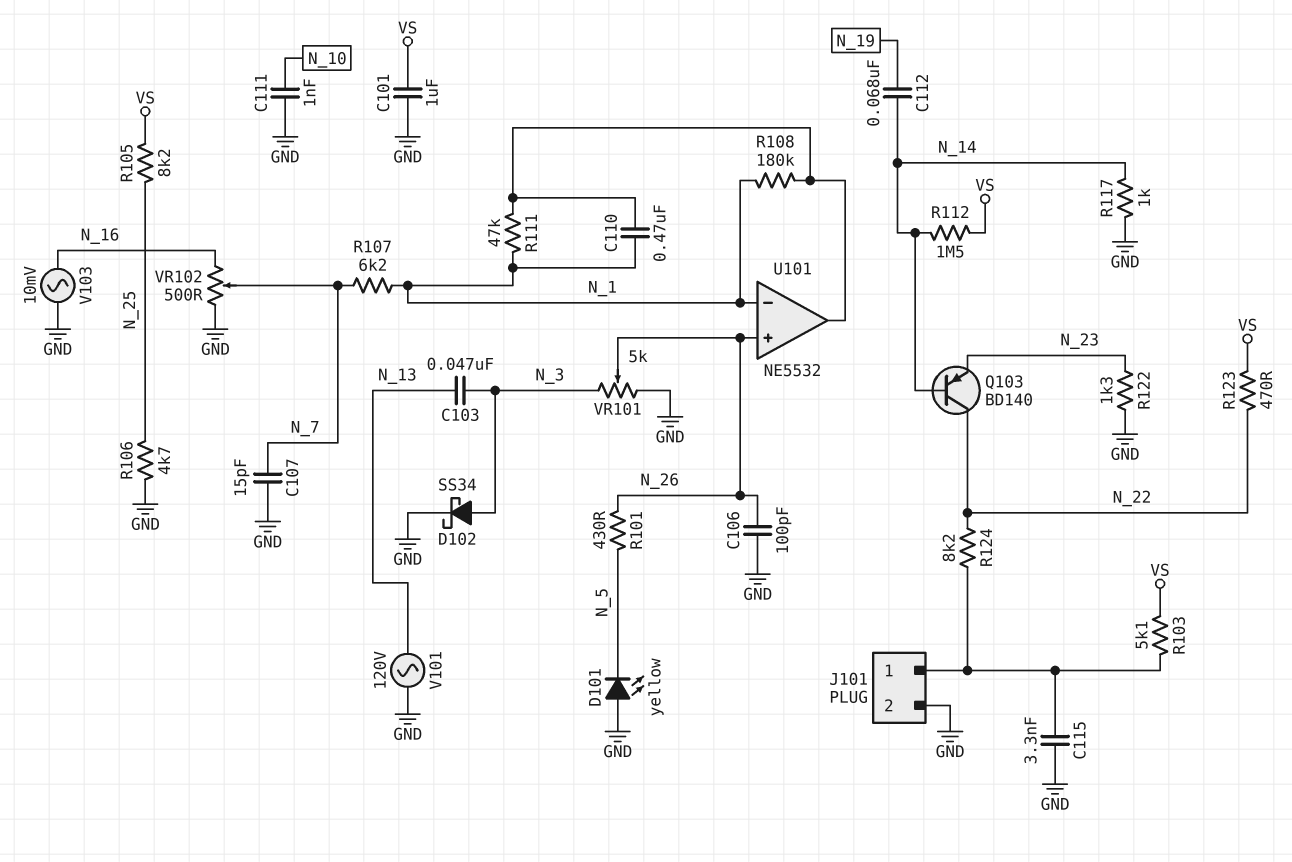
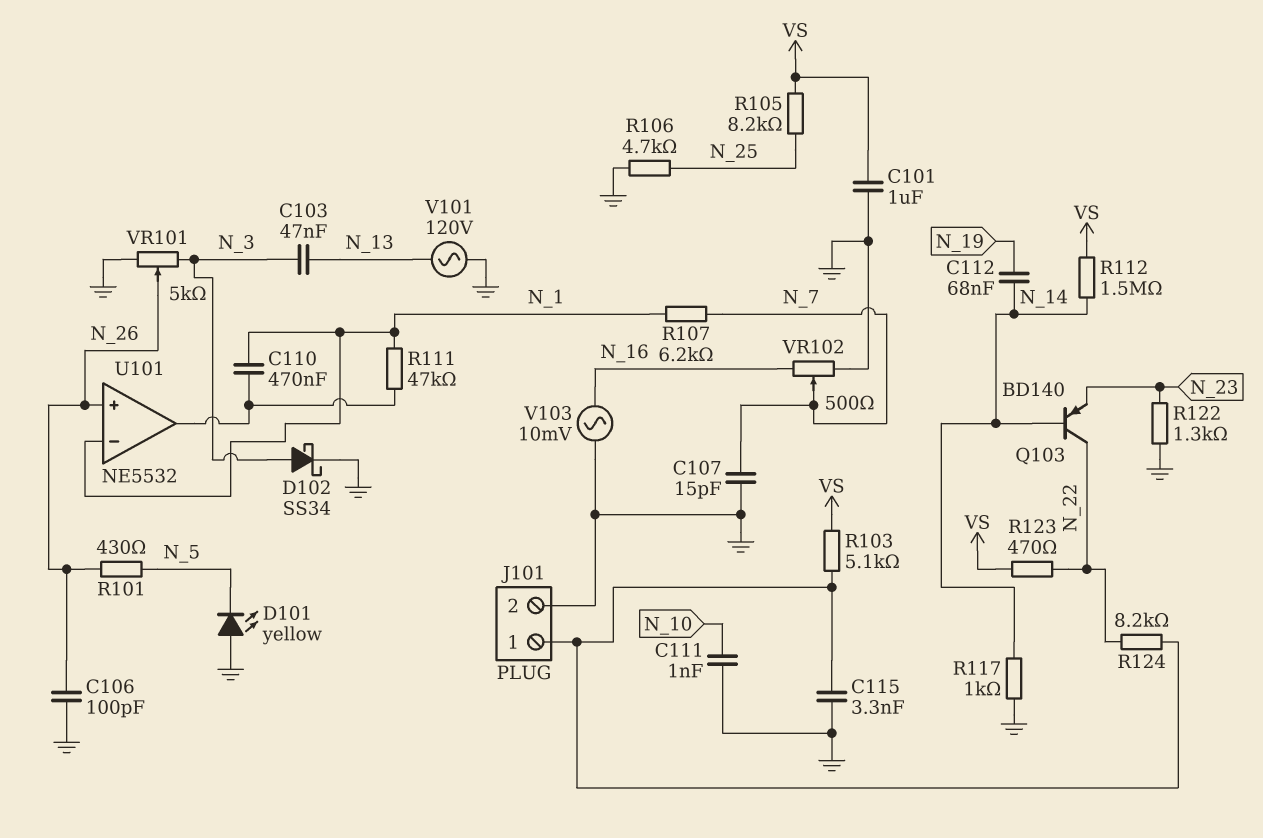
R108: 180k (N_1, U101/out) -> none

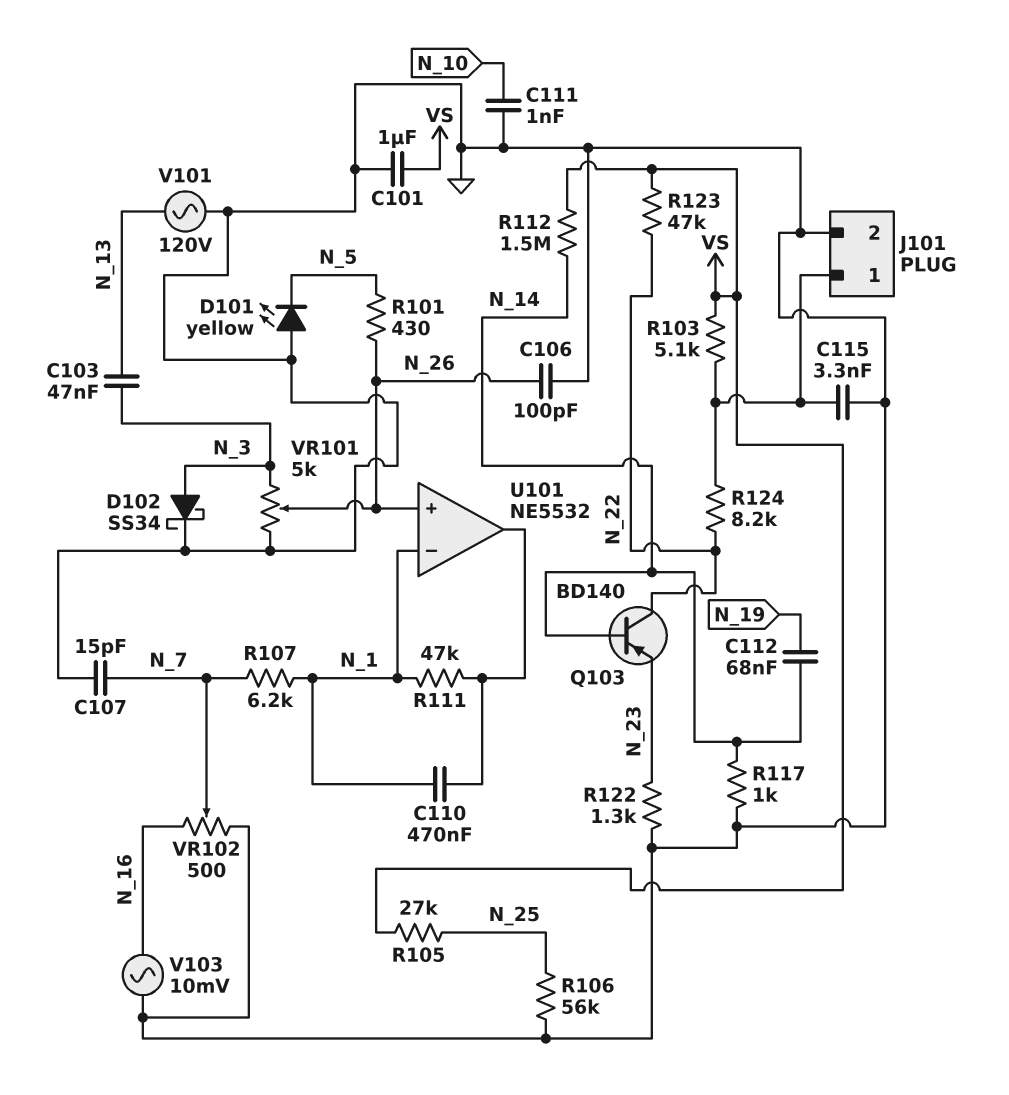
R105: 8.2k (N_25, VS) -> 27k (N_25, VS)
R106: 4.7k (GND, N_25) -> 56k (GND, N_25)
R123: 470 (N_22, VS) -> 47k (N_22, VS)

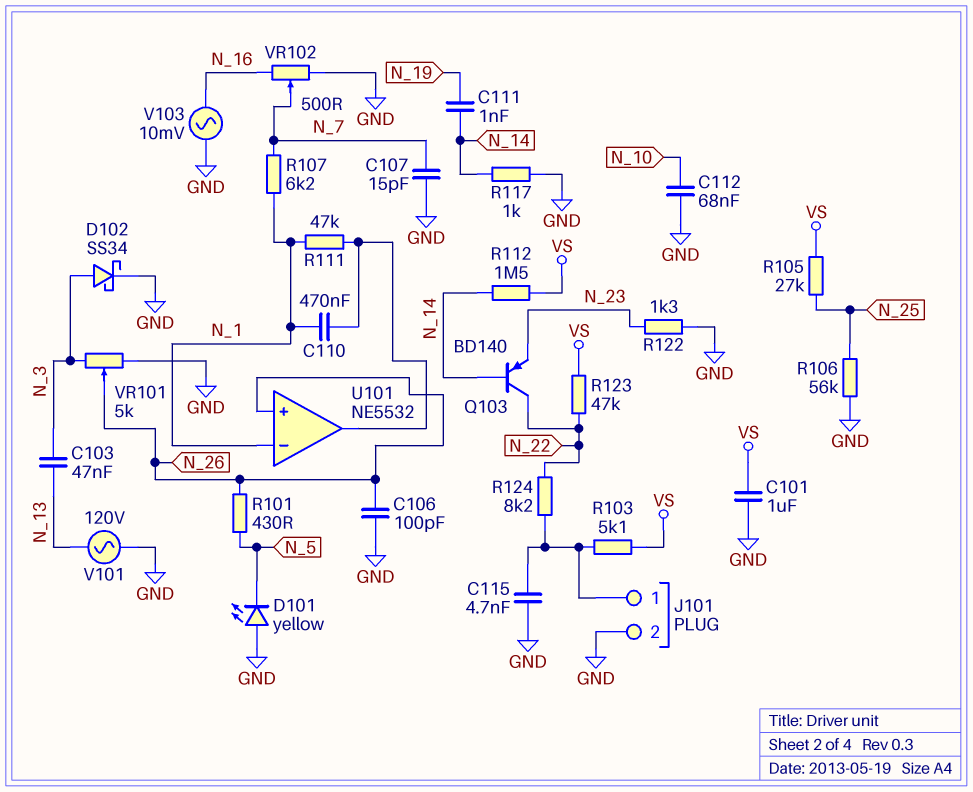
C111: 1nF (GND, N_10) -> 1nF (N_14, N_19)
C112: 68nF (N_14, N_19) -> 68nF (GND, N_10)
C115: 3.3nF (GND, J101/1) -> 4.7nF (GND, J101/1)

